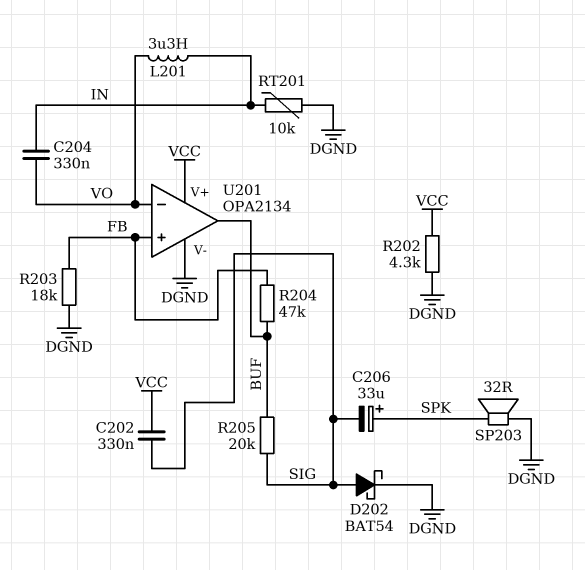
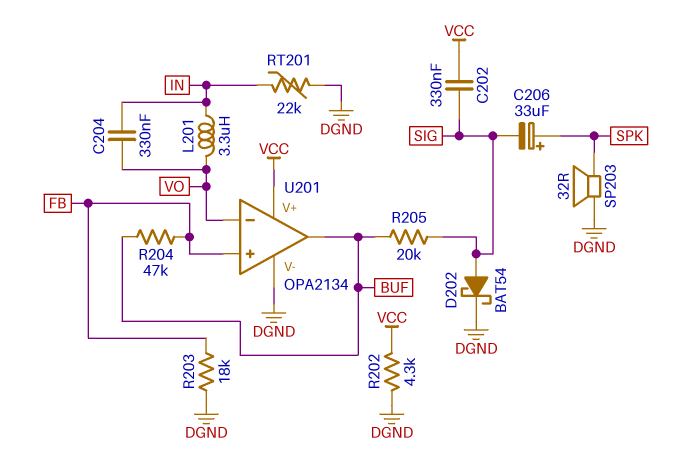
RT201: 10k (DGND, IN) -> 22k (DGND, IN)

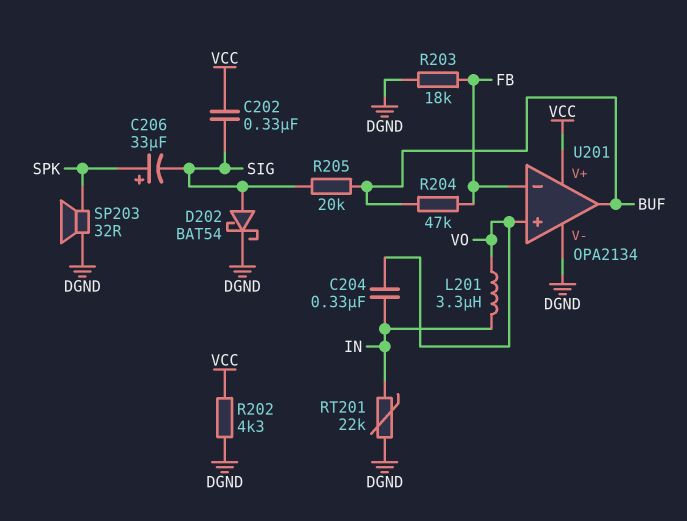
U201 pin in+: FB -> VO
U201 pin in-: VO -> FB

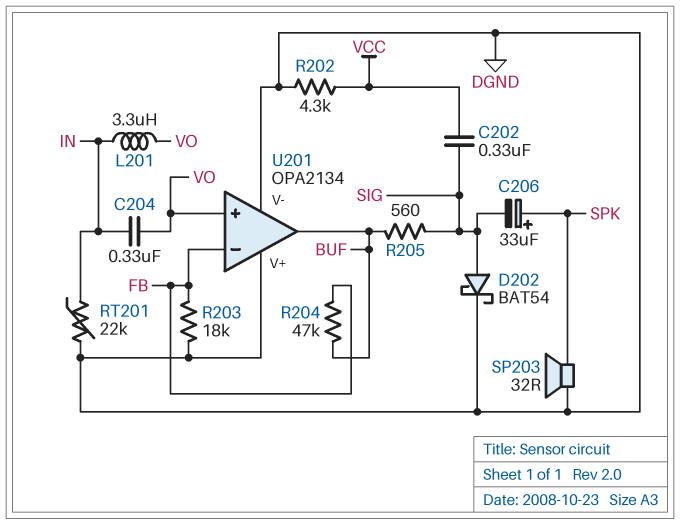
R205: 20k (BUF, SIG) -> 560 (BUF, SIG)
U201 pin V+: VCC -> DGND

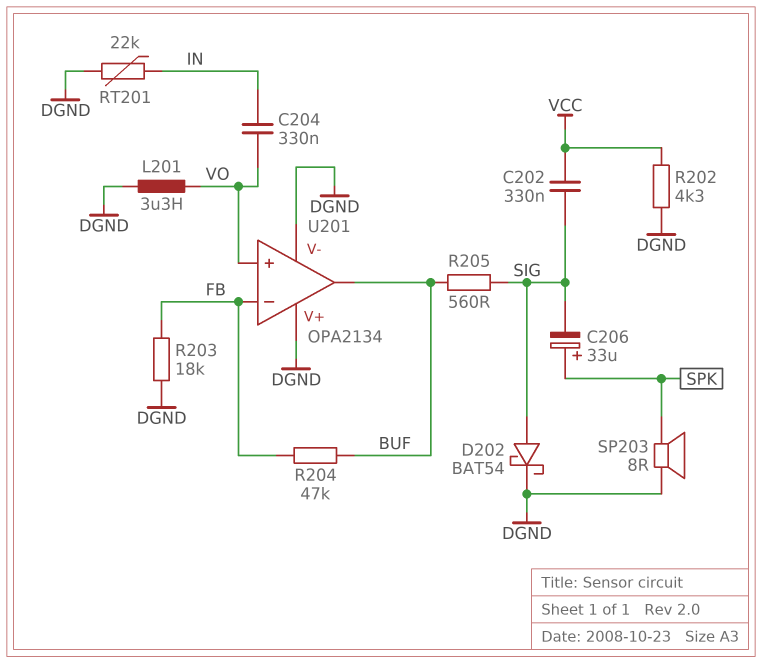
L201: 3.3uH (IN, VO) -> 3.3uH (DGND, VO)
SP203: speaker 32R (DGND, SPK) -> speaker 8R (DGND, SPK)

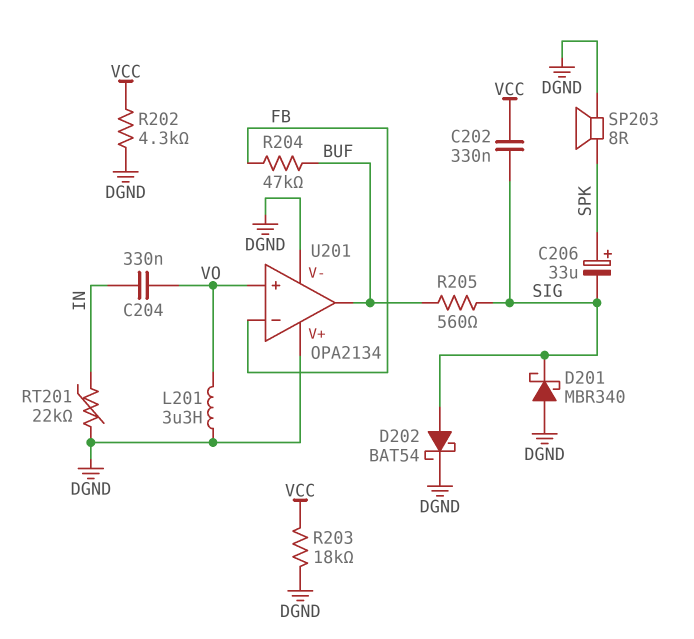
D201: none -> schottky MBR340 (A DGND, K SIG)
R203: 18k (DGND, FB) -> 18k (DGND, VCC)

